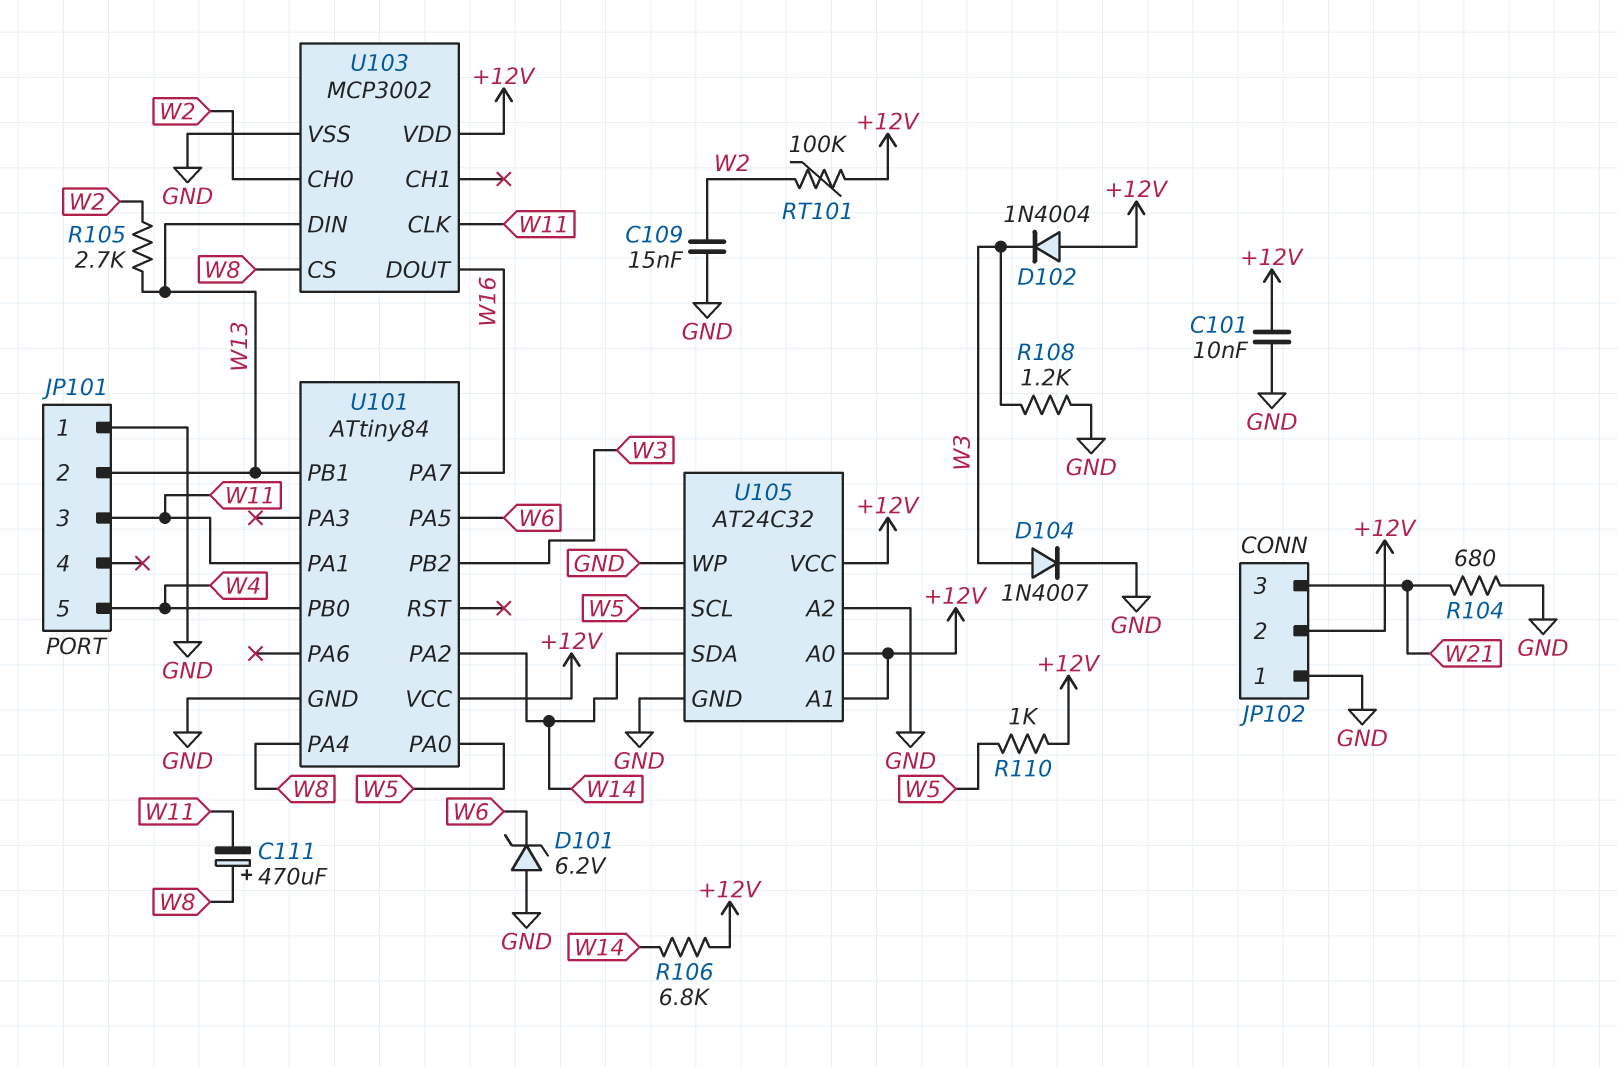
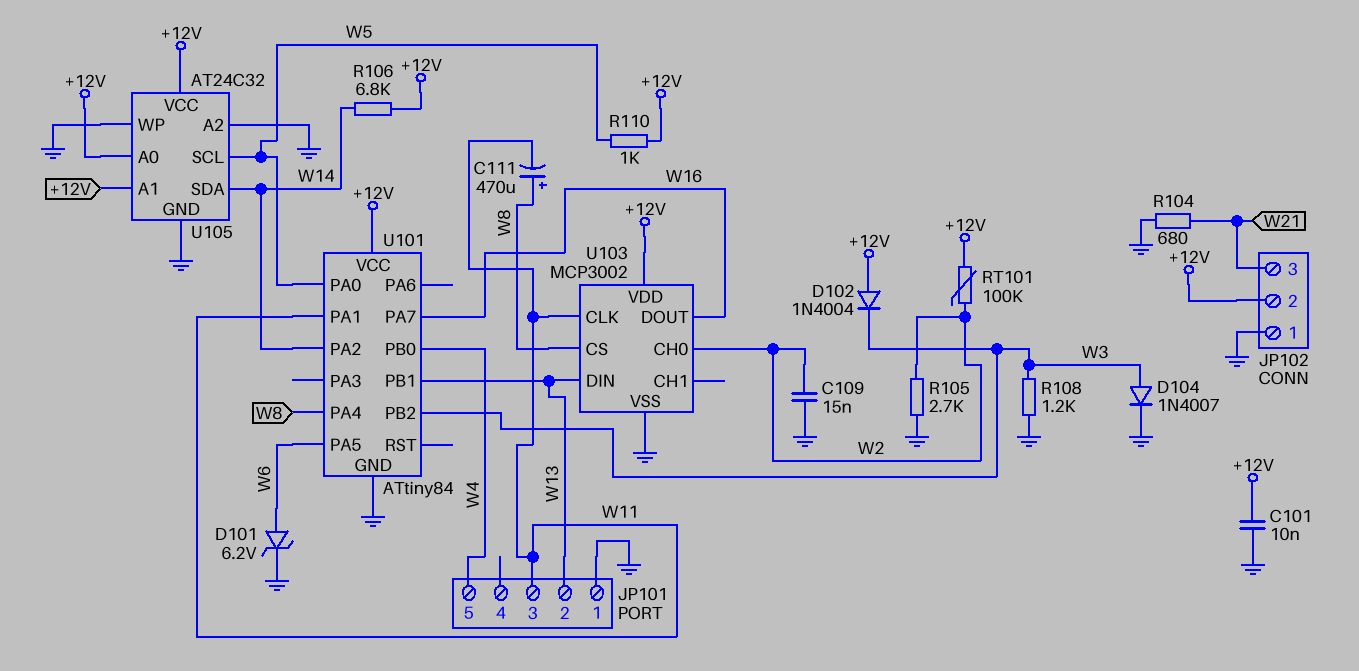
D101: zener 6.2V (A GND, K W6) -> zener 6.2V (A W6, K GND)
R105: 2.7k (W2, W13) -> 2.7k (GND, W2)

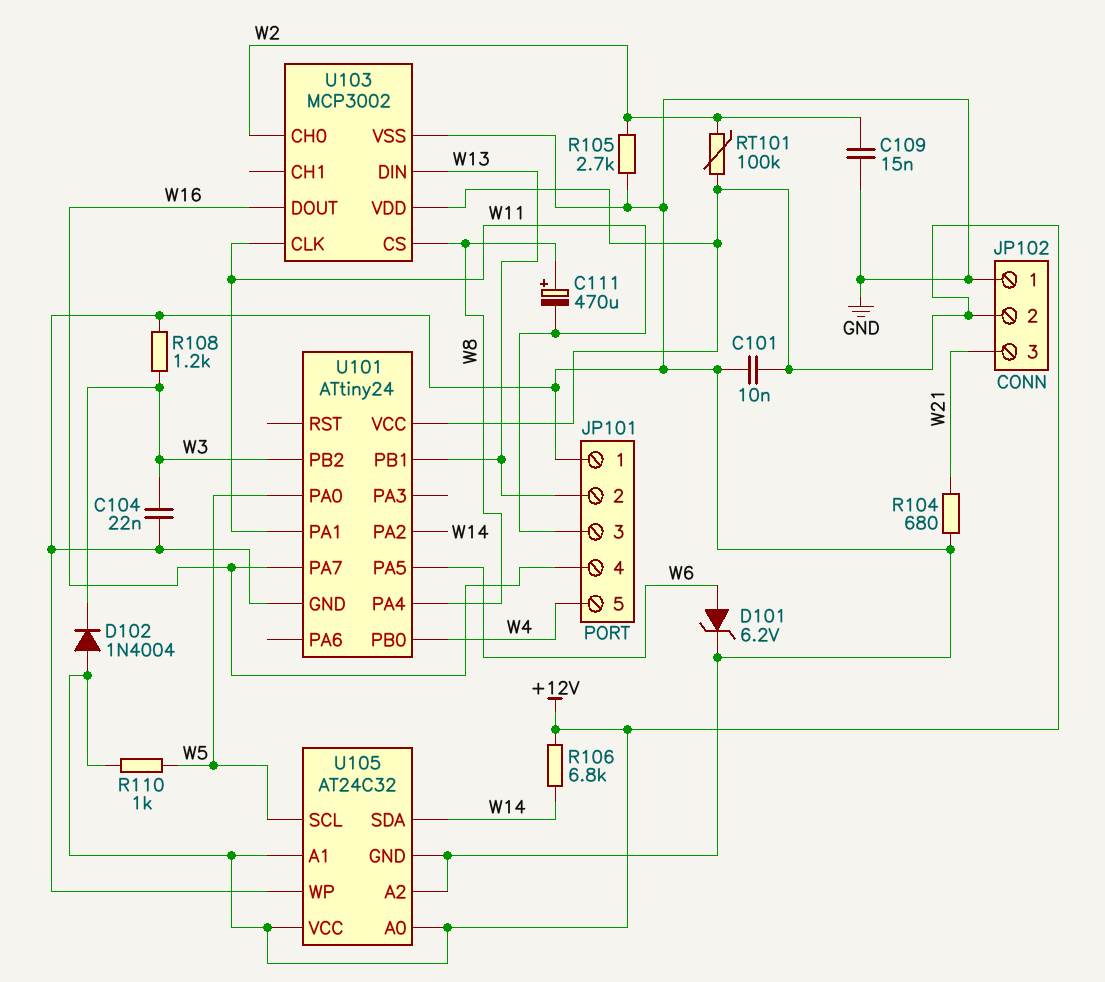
C104: none -> 22nF (GND, W3)
D104: diode 1N4007 (A W3, K GND) -> none
JP101 pin 4: none -> W16
U101: ATtiny84 -> ATtiny24

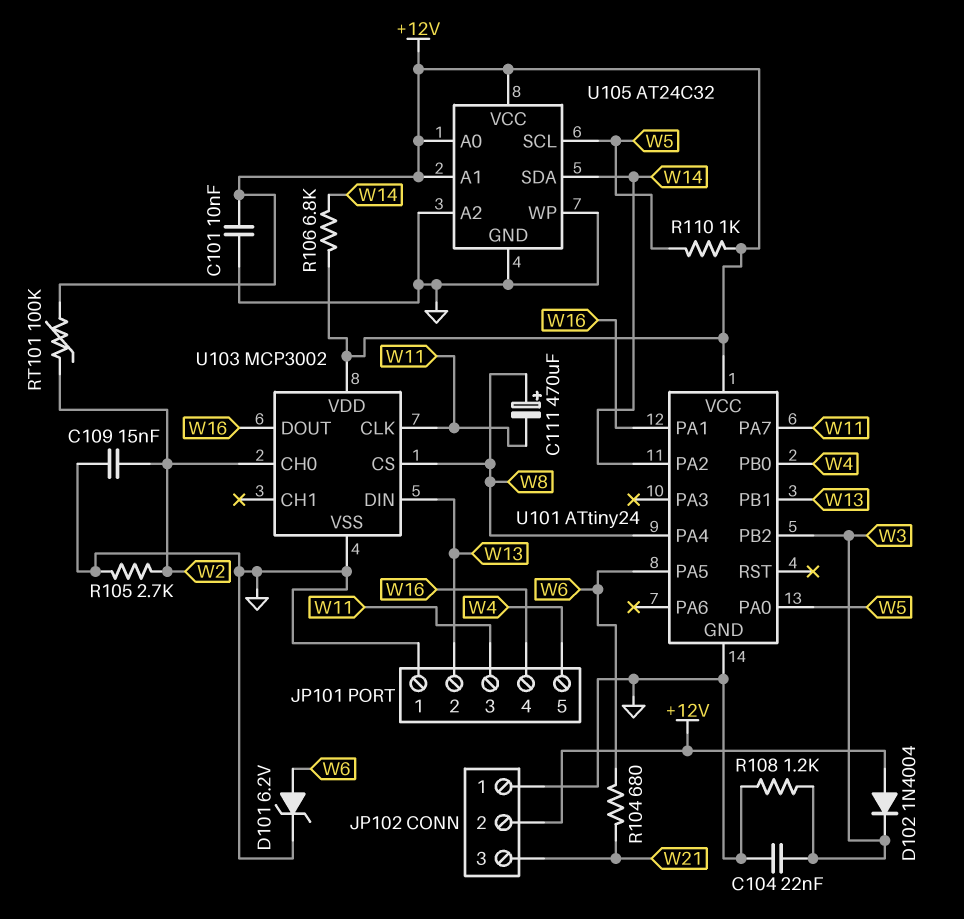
R104: 680 (GND, W21) -> 680 (W6, W21)
U101 pin PA1: W11 -> W16
U101 pin PA7: W16 -> W11

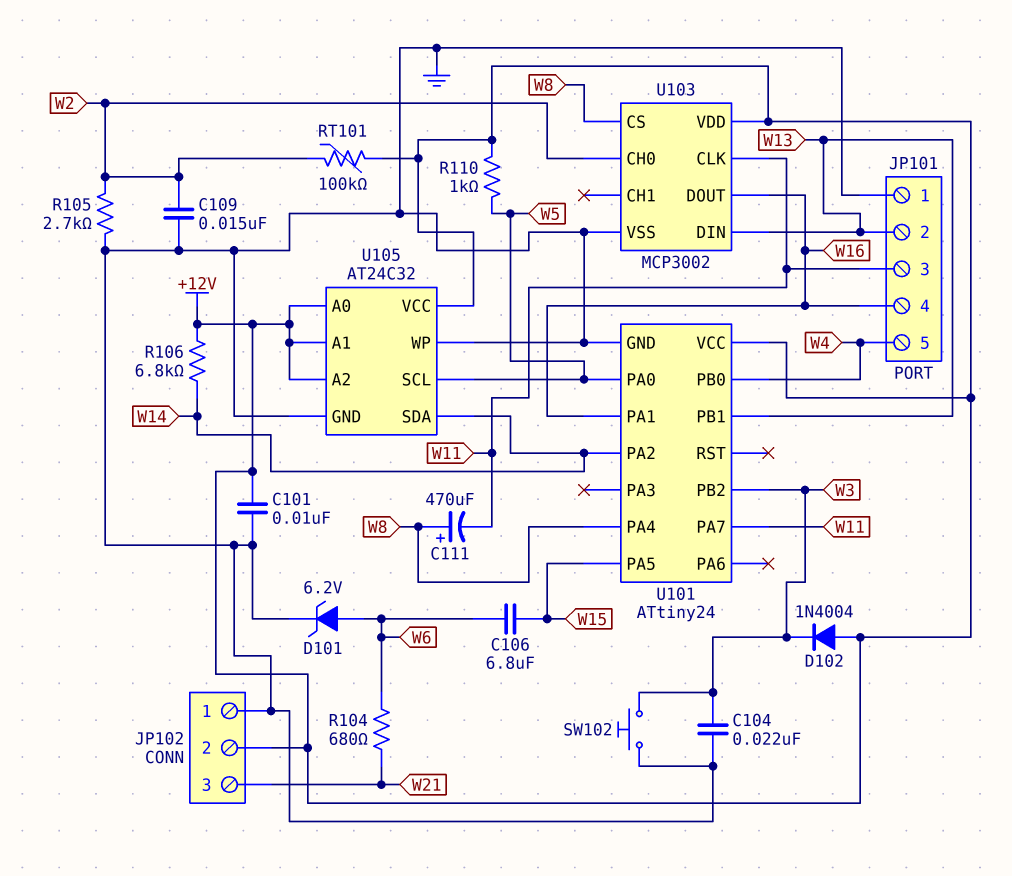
C106: none -> 6.8uF (W6, W15)
R108: 1.2k (GND, W3) -> none
SW102: none -> button (GND, W3)
U101 pin PA5: W6 -> W15
U105 pin A2: GND -> +12V

